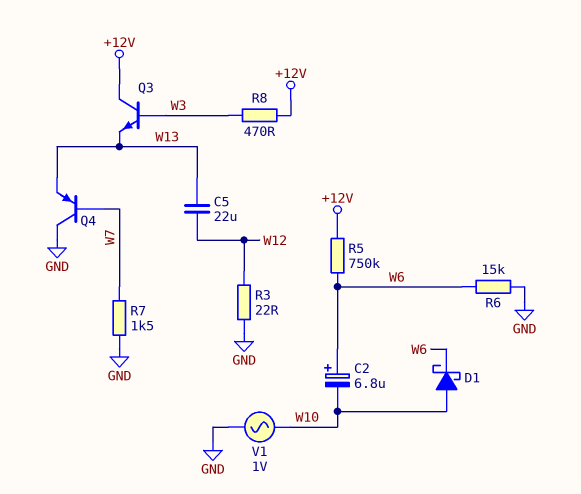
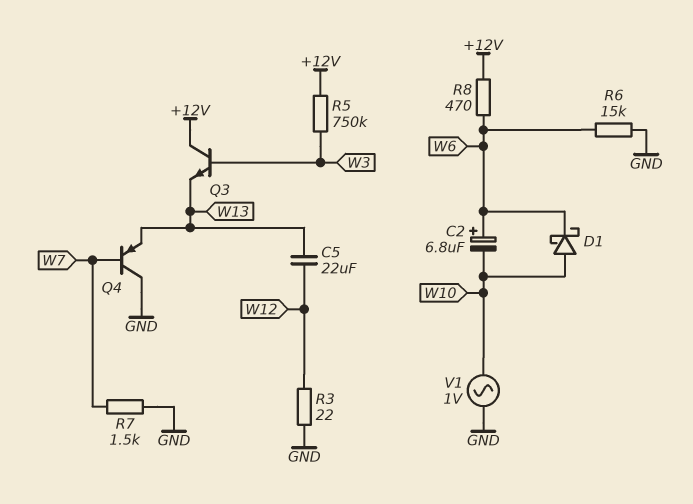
R5: 750k (+12V, W6) -> 750k (+12V, W3)
R8: 470 (+12V, W3) -> 470 (+12V, W6)

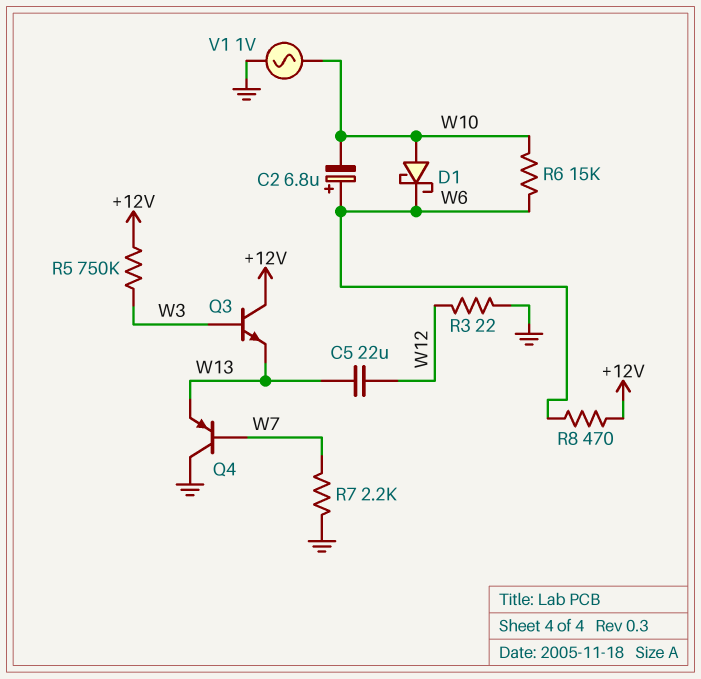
R6: 15k (GND, W6) -> 15k (W6, W10)
R7: 1.5k (GND, W7) -> 2.2k (GND, W7)

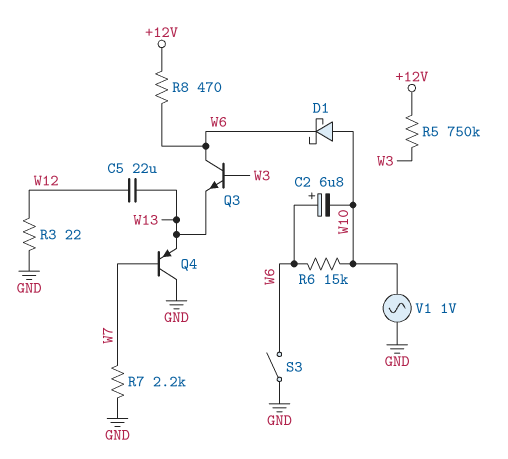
Q3: NPN (B W3, C +12V, E W13) -> NPN (B W3, C W6, E W13)
S3: none -> switch (GND, W6)

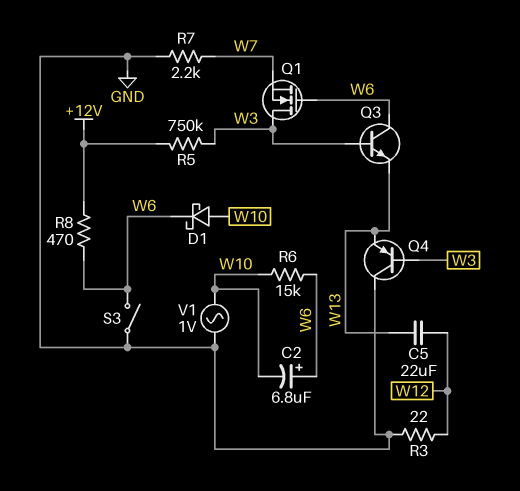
Q1: none -> NMOS (G W6, D W3, S W7)
Q4: PNP (B W7, C GND, E W13) -> PNP (B W3, C GND, E W13)

